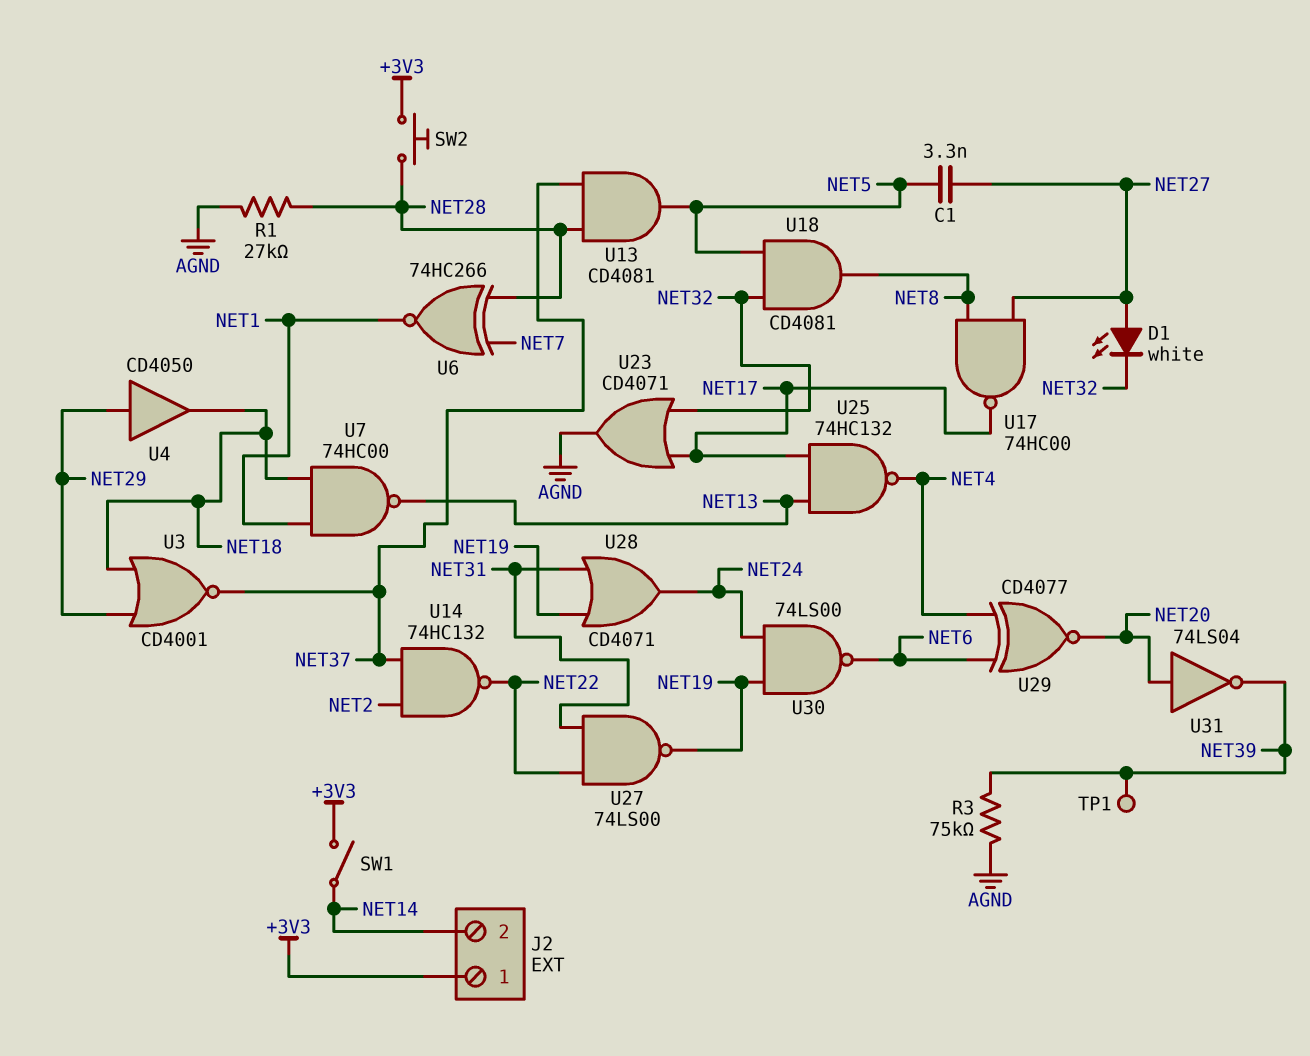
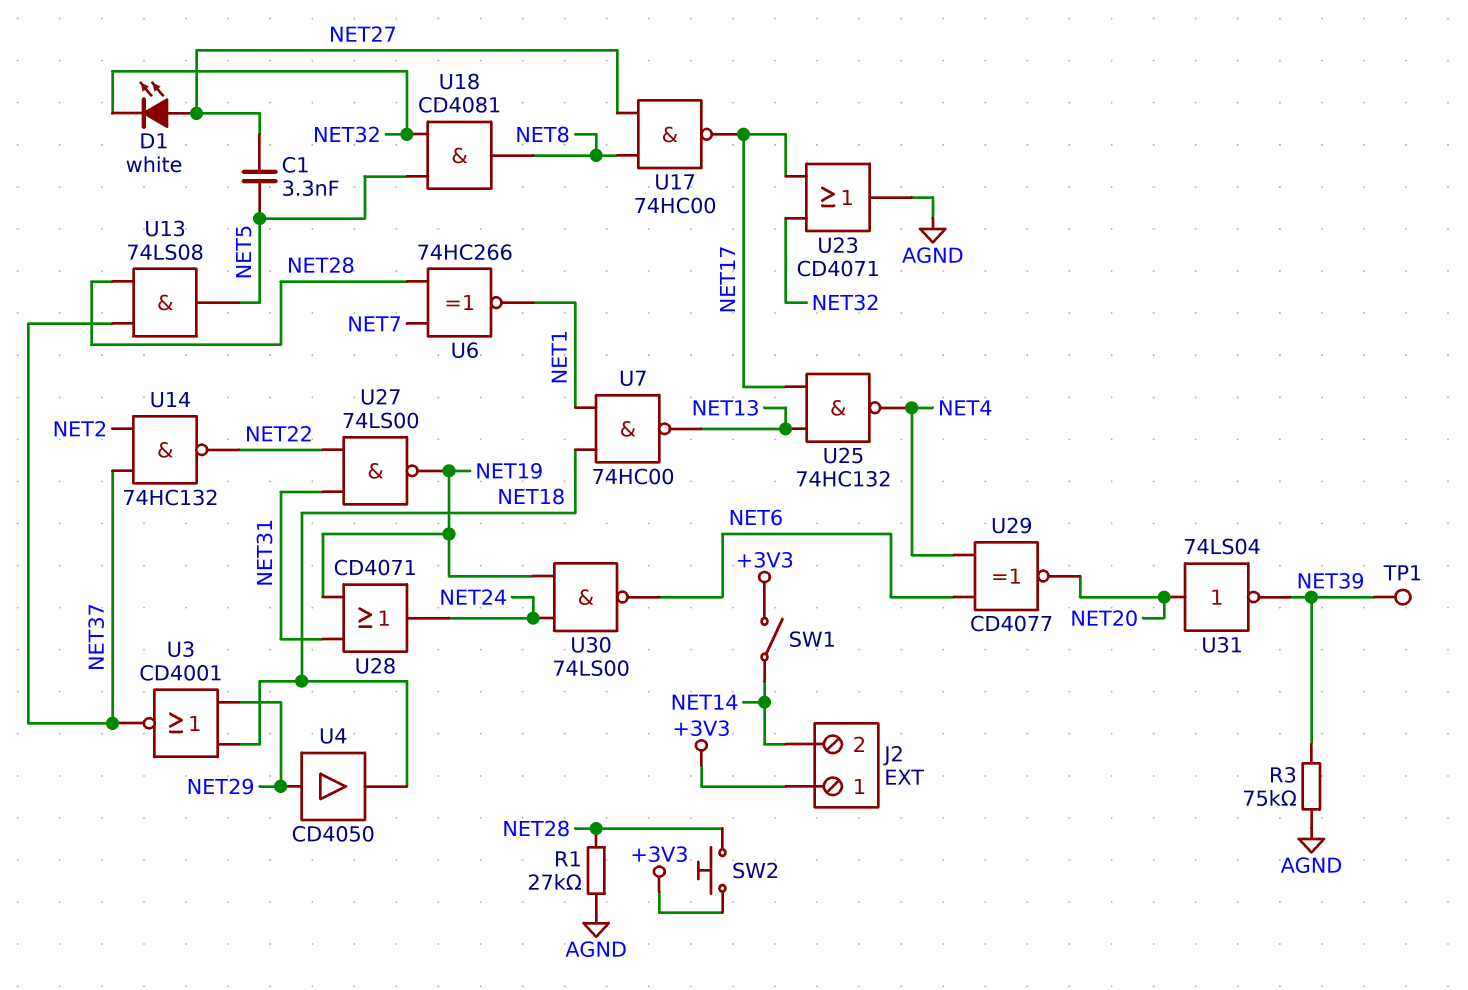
U13: AND CD4081 (in NET28, in NET37, out NET5) -> AND 74LS08 (in NET28, in NET37, out NET5)

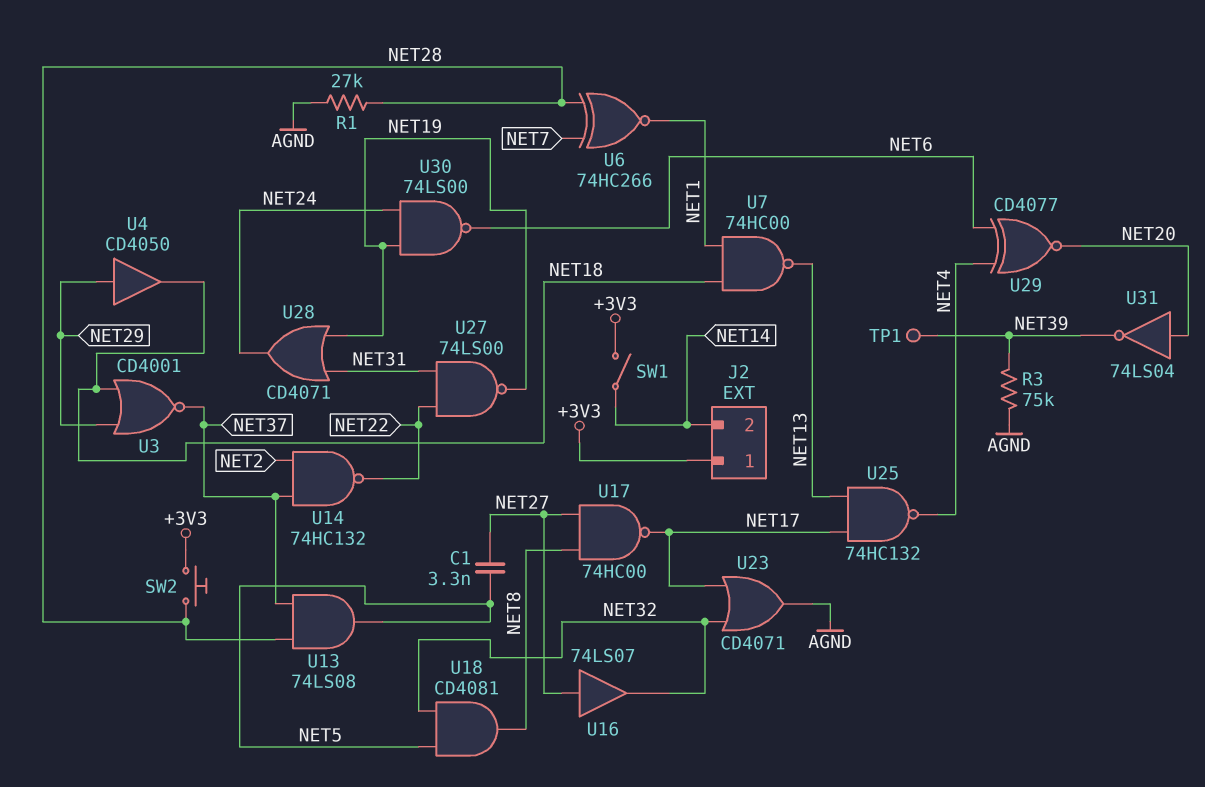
D1: LED white (A NET27, K NET32) -> none
U16: none -> buffer 74LS07 (in NET27, out NET32)

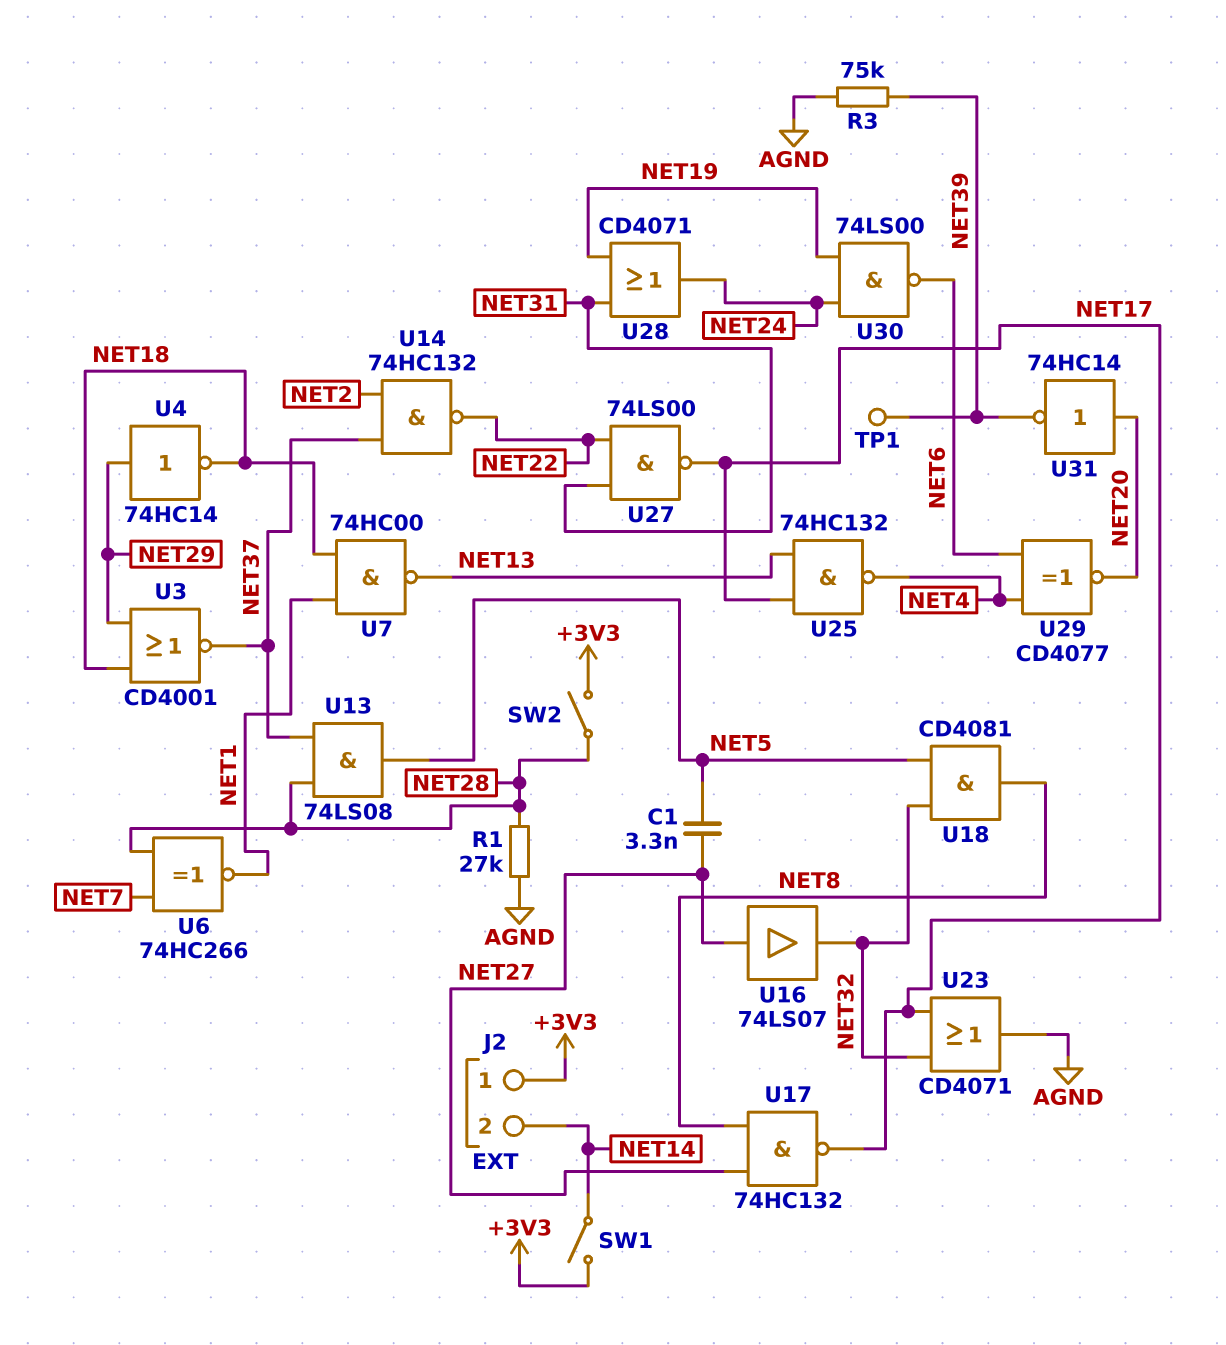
SW2: button (+3V3, NET28) -> switch (+3V3, NET28)
U4: buffer CD4050 (in NET29, out NET18) -> NOT 74HC14 (in NET29, out NET18)
U17: NAND 74HC00 (in NET8, in NET27, out NET17) -> NAND 74HC132 (in NET8, in NET27, out NET17)
U27: NAND 74LS00 (in NET22, in NET31, out NET19) -> NAND 74LS00 (in NET22, in NET31, out NET17)
U31: NOT 74LS04 (in NET20, out NET39) -> NOT 74HC14 (in NET20, out NET39)

